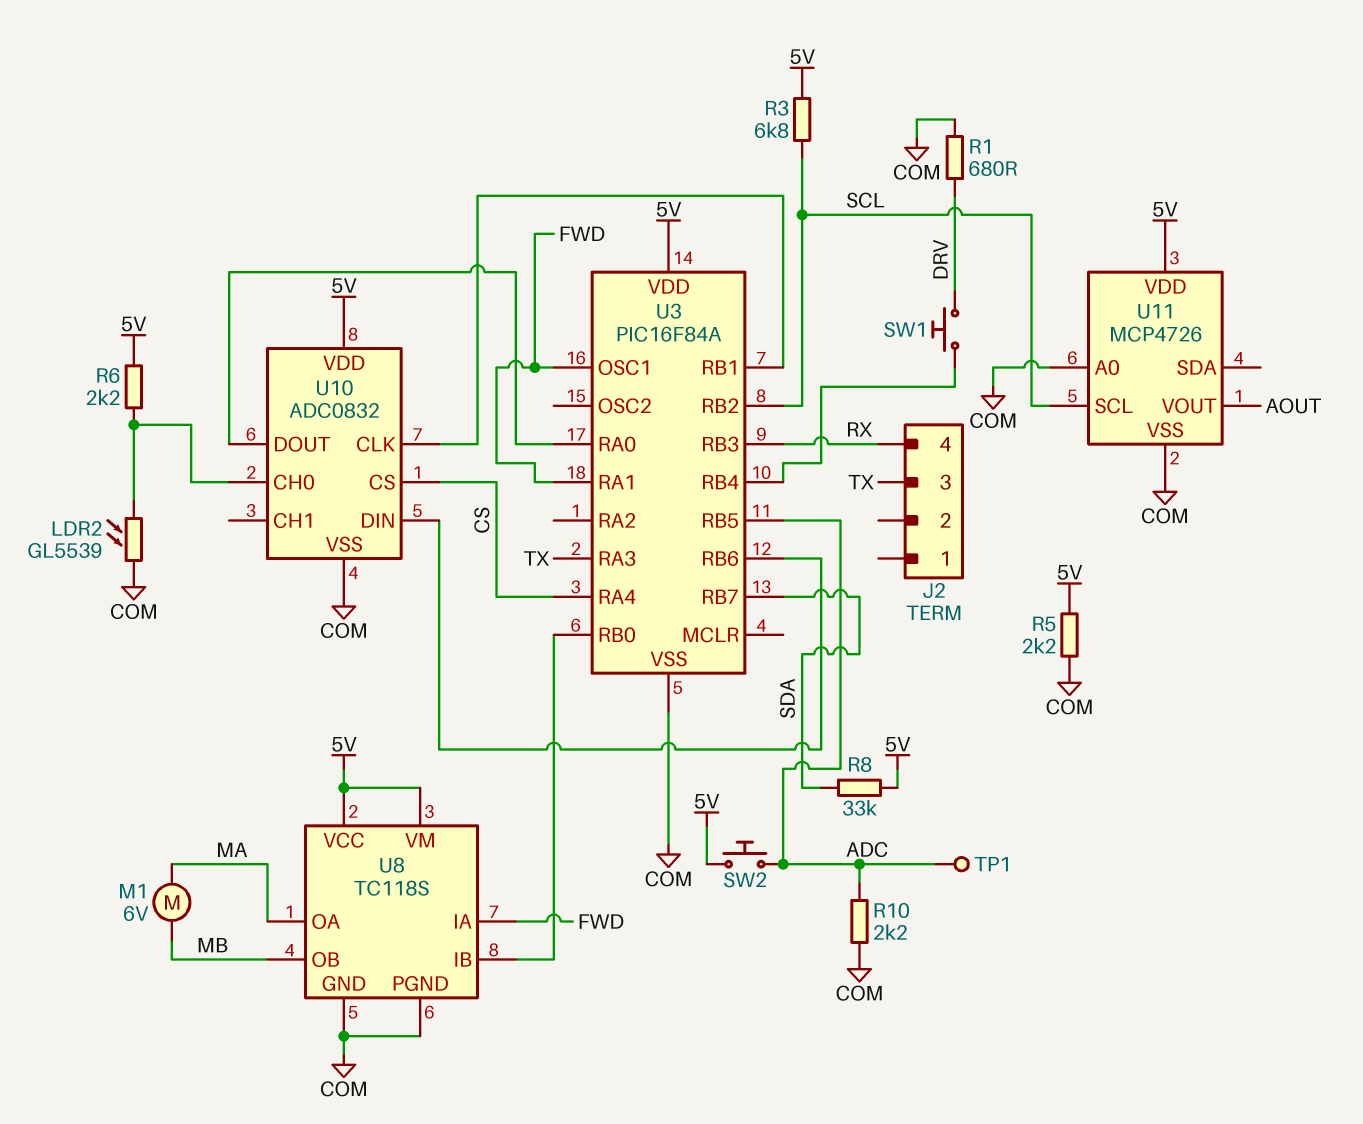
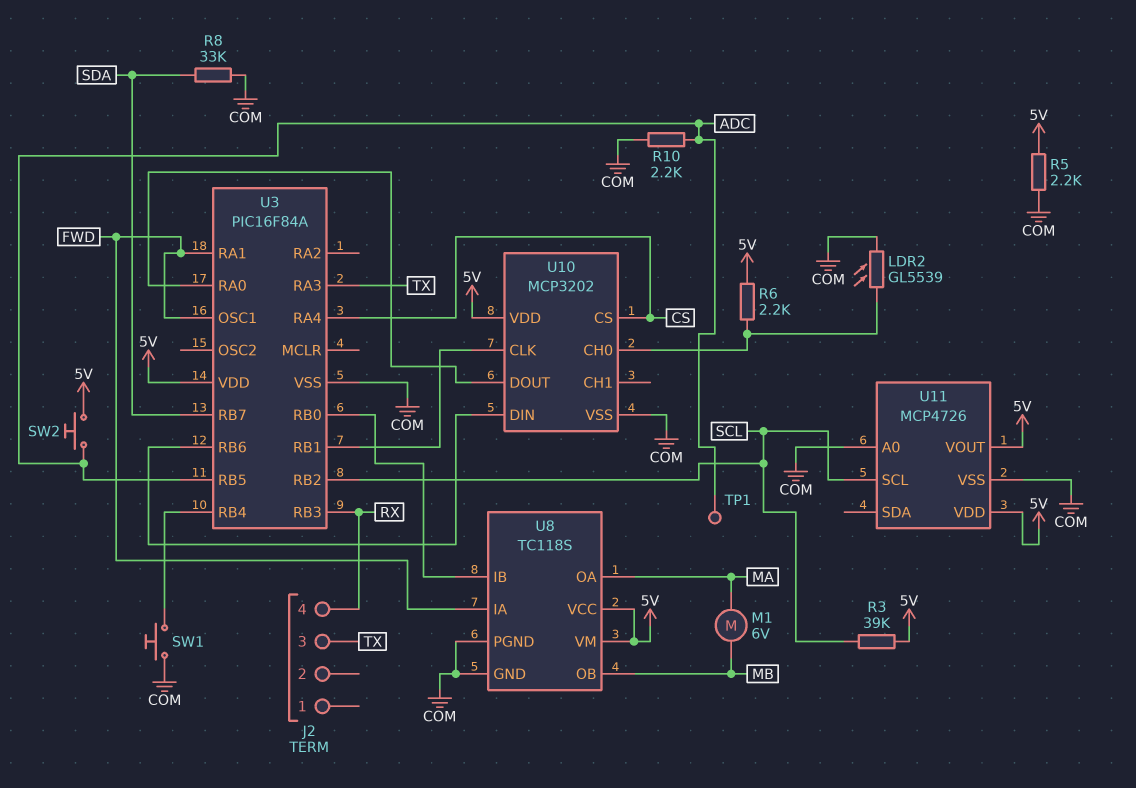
R1: 680 (COM, DRV) -> none
R3: 6.8k (5V, SCL) -> 39k (5V, SCL)
R8: 33k (5V, SDA) -> 33k (COM, SDA)
SW1: button (DRV, U3/RB4) -> button (COM, U3/RB4)
U10: ADC0832 -> MCP3202
U11 pin VOUT: AOUT -> 5V

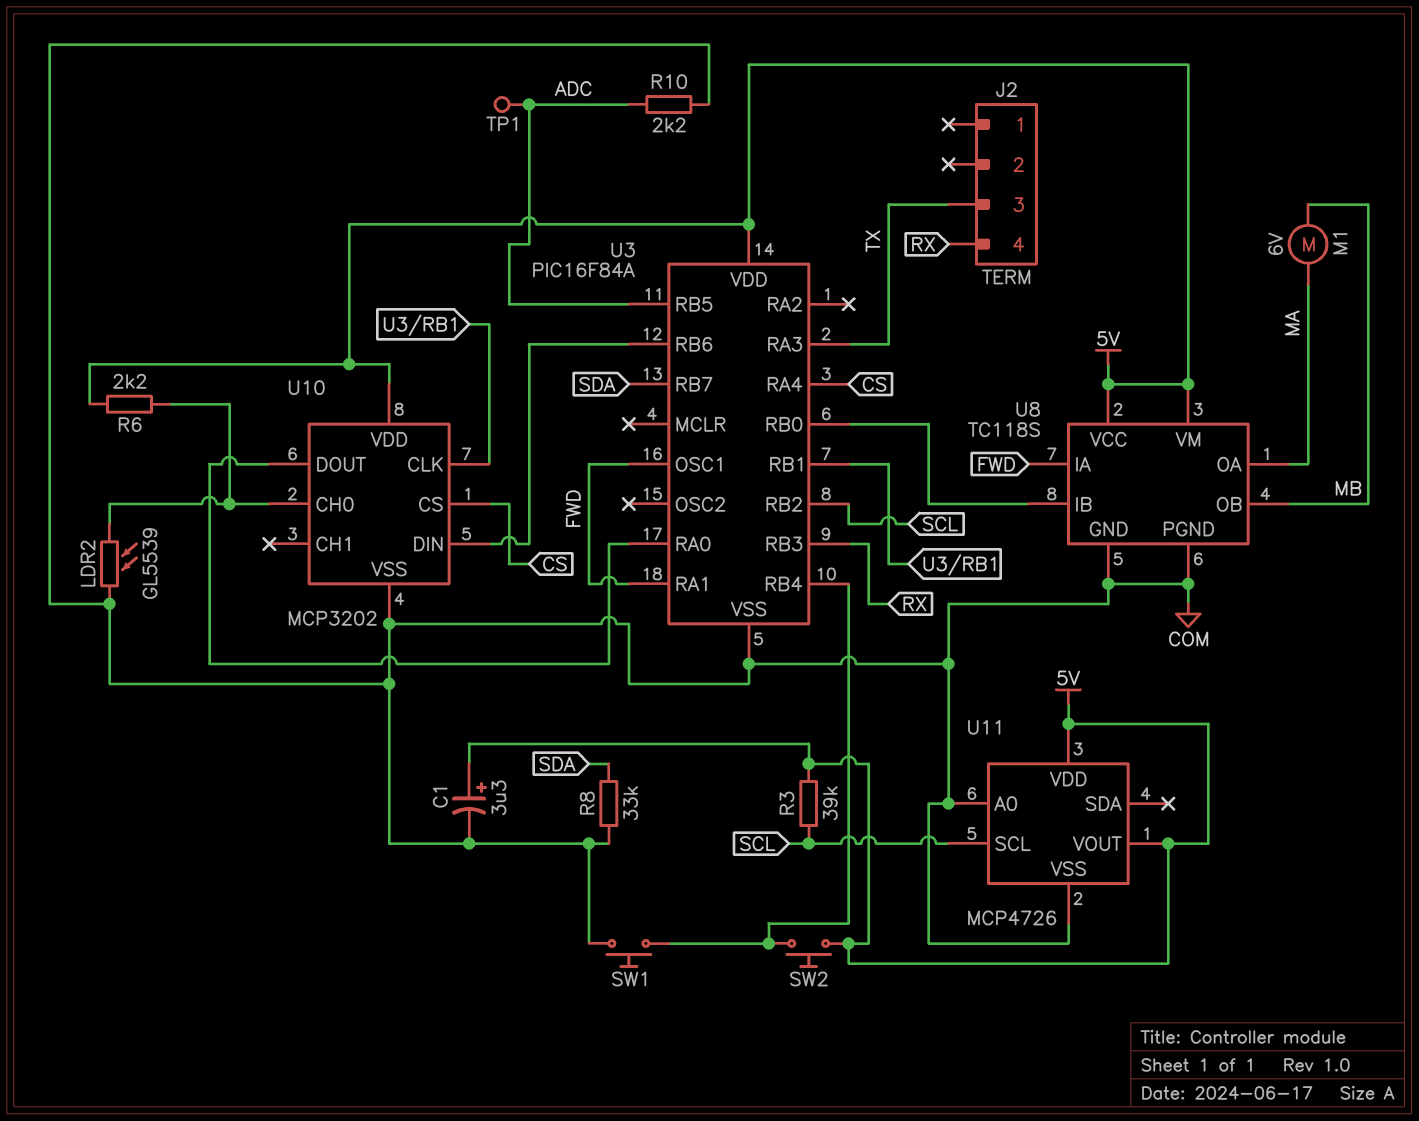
C1: none -> 3.3uF (plus 5V, minus COM)
R5: 2.2k (5V, COM) -> none
SW2: button (5V, ADC) -> button (5V, U3/RB4)

